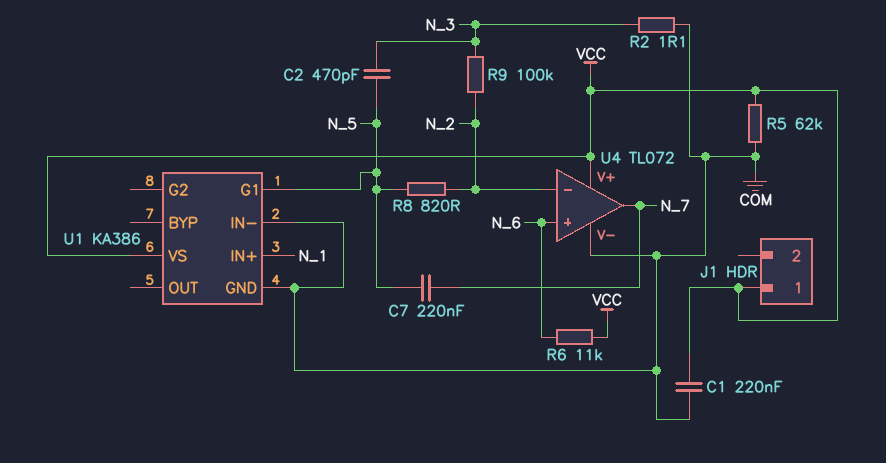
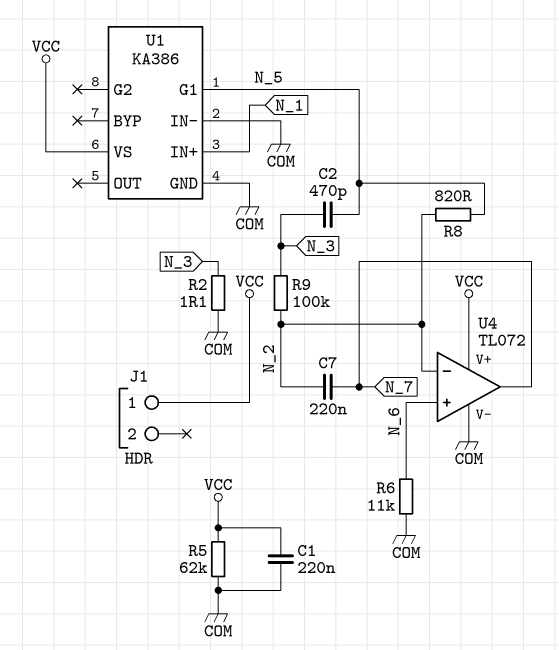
C7: 220nF (N_5, N_7) -> 220nF (N_2, N_7)
R6: 11k (N_6, VCC) -> 11k (COM, N_6)

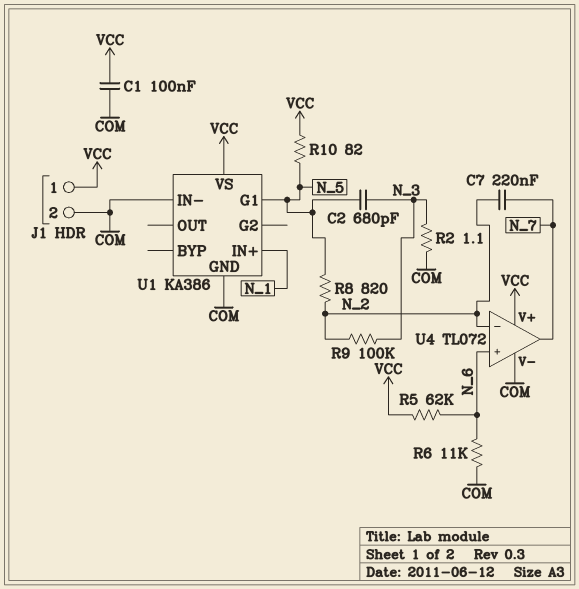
C1: 220nF (COM, VCC) -> 100nF (COM, VCC)
C2: 470pF (N_3, N_5) -> 680pF (N_3, N_5)
J1 pin 2: none -> COM
R5: 62k (COM, VCC) -> 62k (N_6, VCC)
R10: none -> 82 (N_5, VCC)

